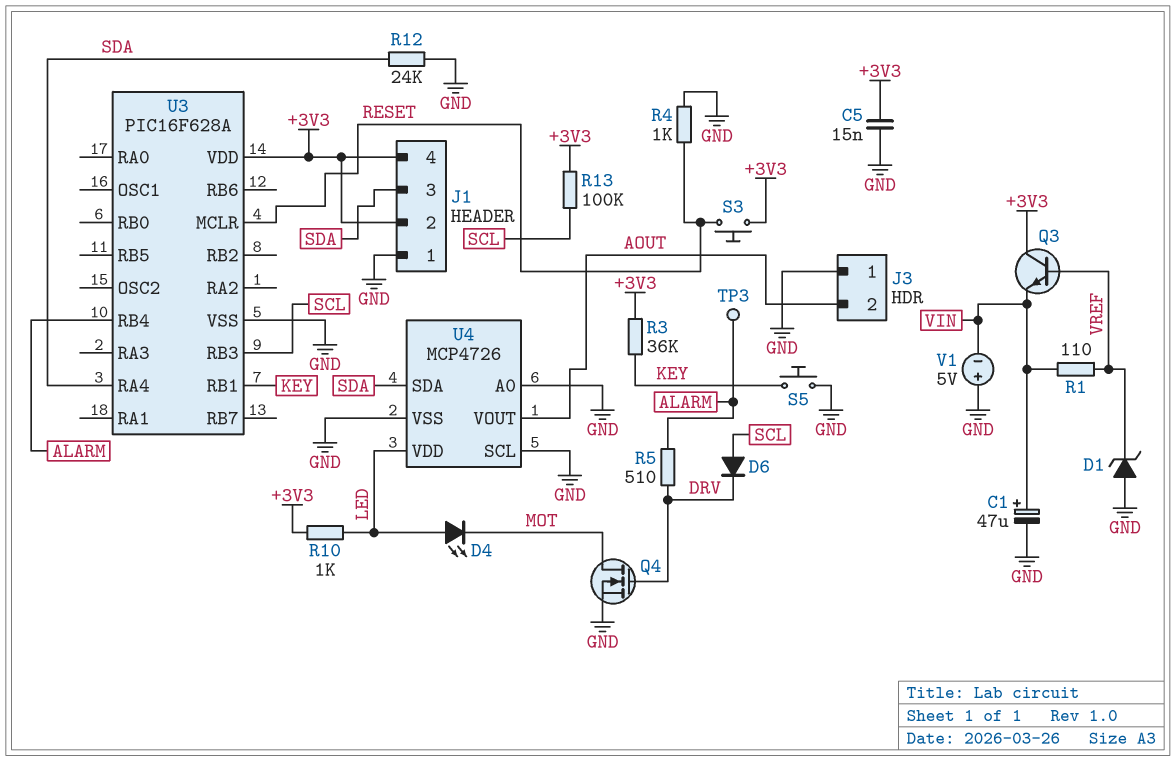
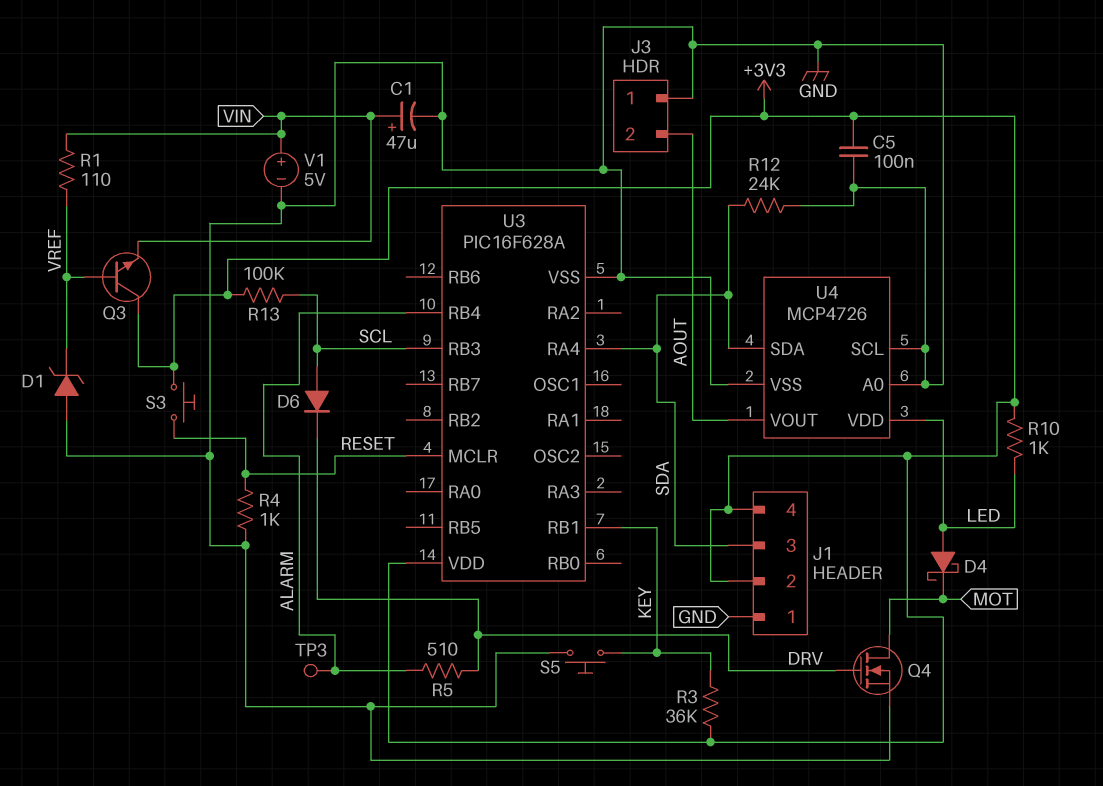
C5: 15nF (+3V3, GND) -> 100nF (+3V3, GND)
D4: LED (A LED, K MOT) -> schottky (A LED, K MOT)
V1: 5V (plus GND, minus VIN) -> 5V (plus VIN, minus GND)

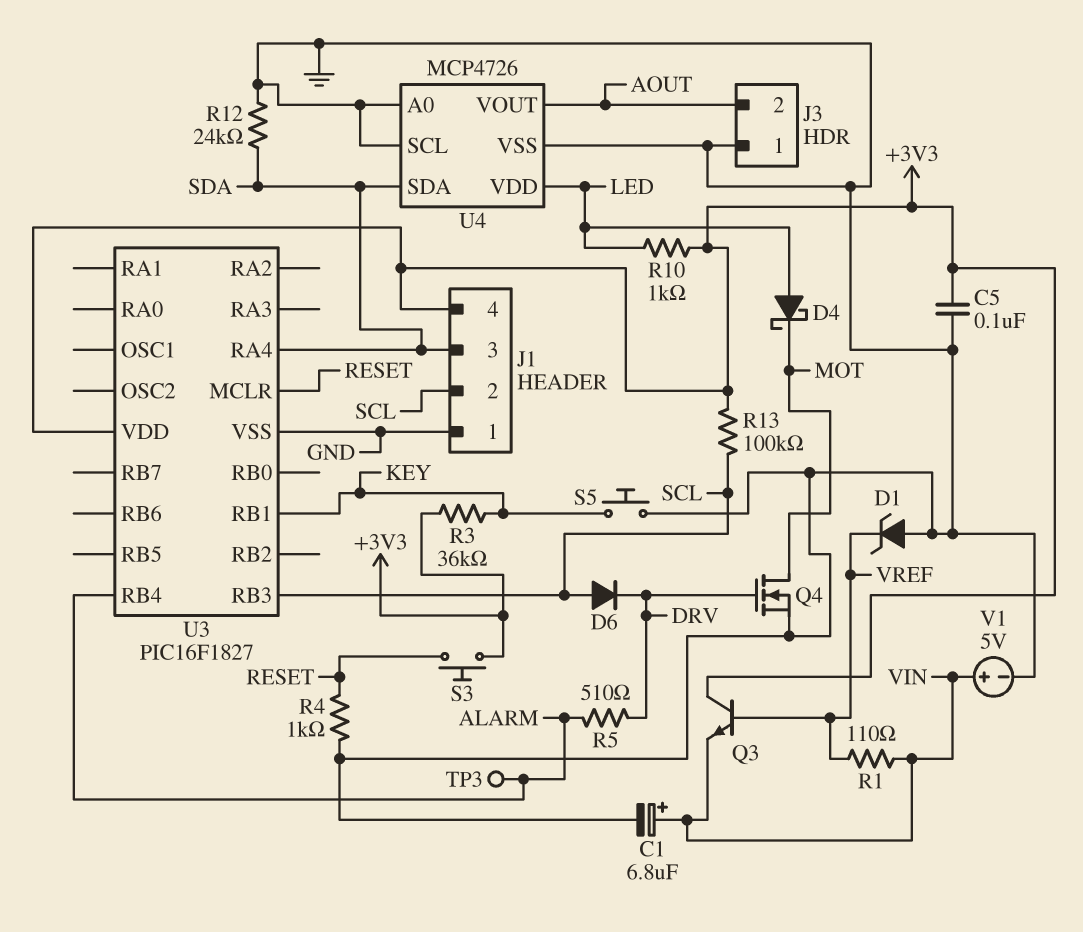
C1: 47uF (plus VIN, minus GND) -> 6.8uF (plus VIN, minus GND)
J1 pin 2: +3V3 -> SCL
U3: PIC16F628A -> PIC16F1827

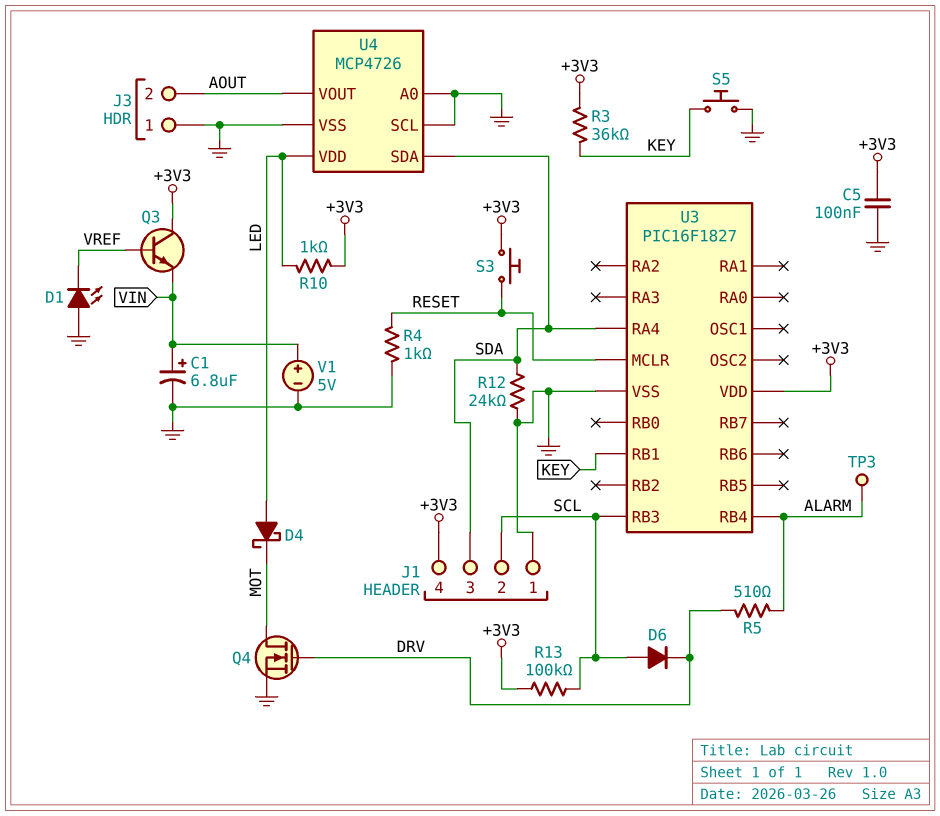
D1: zener (A GND, K VREF) -> LED (A GND, K VREF)
R1: 110 (VIN, VREF) -> none

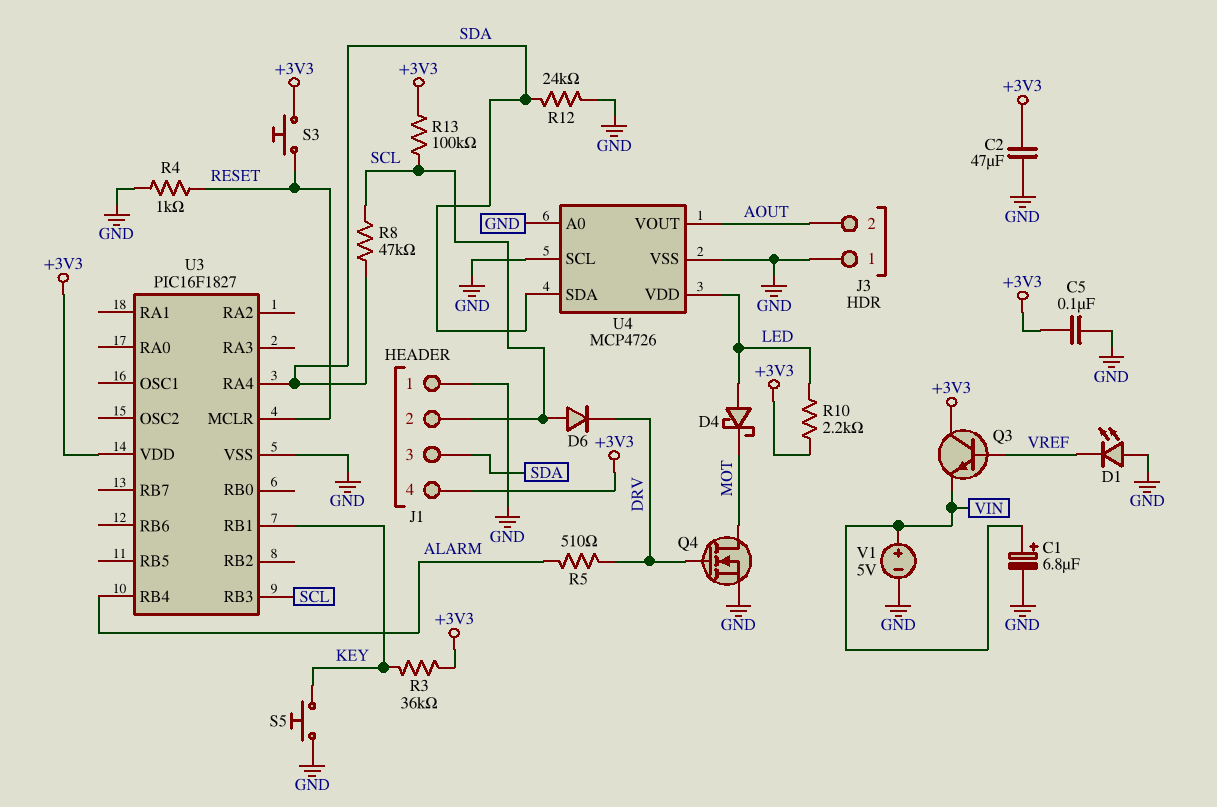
C2: none -> 47uF (+3V3, GND)
R8: none -> 47k (SCL, SDA)
R10: 1k (+3V3, LED) -> 2.2k (+3V3, LED)
TP3: test point (ALARM) -> none

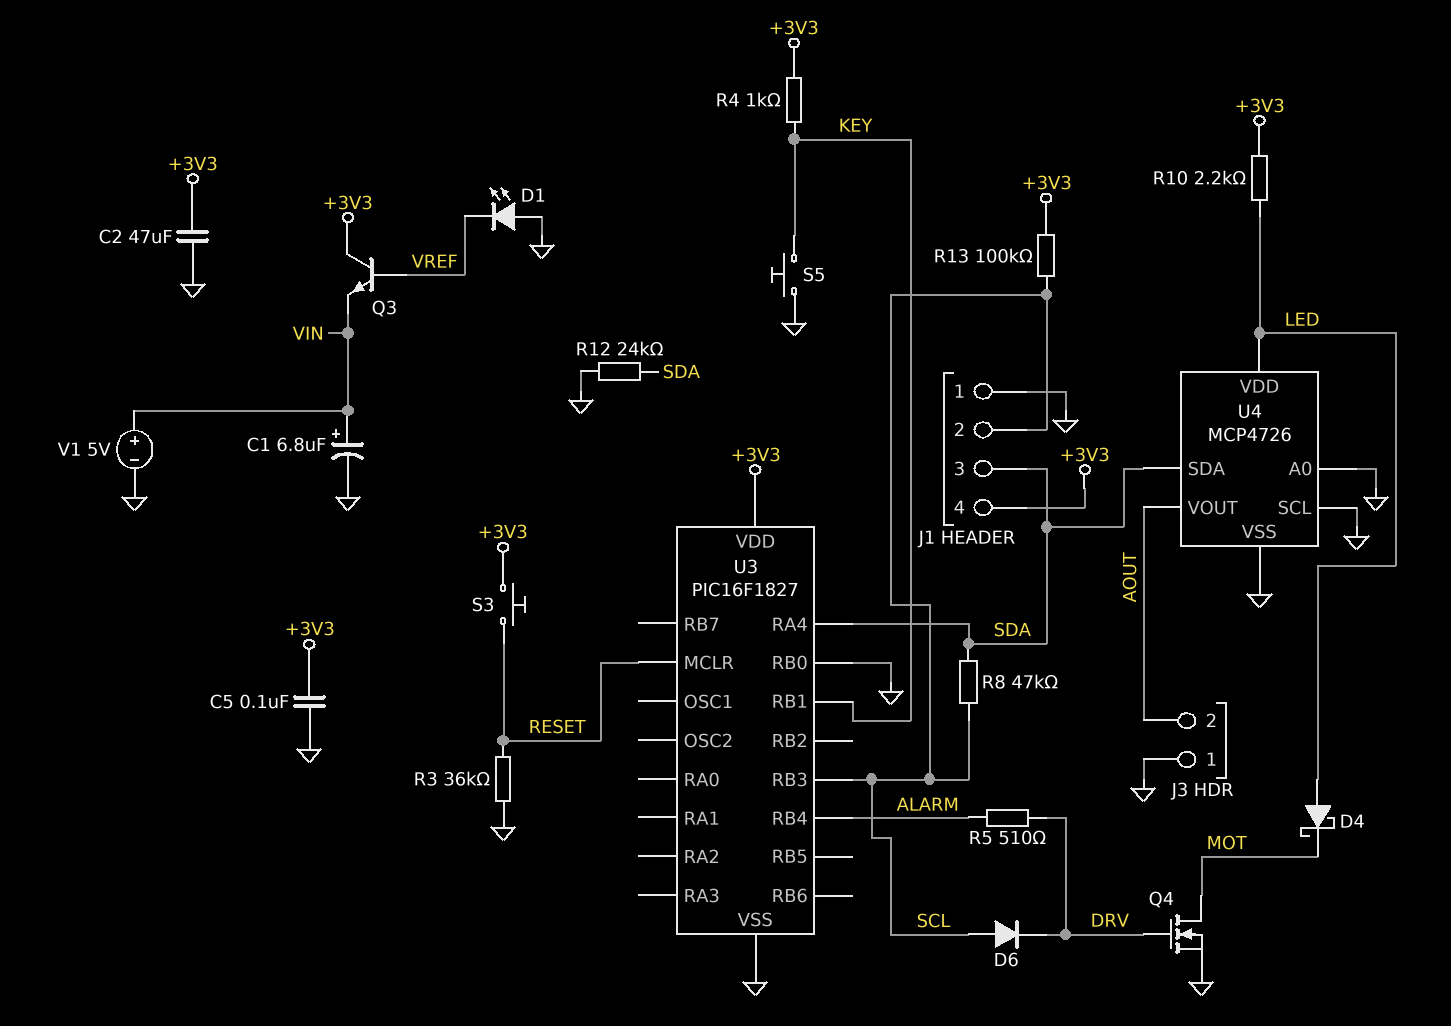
R3: 36k (+3V3, KEY) -> 36k (GND, RESET)
R4: 1k (GND, RESET) -> 1k (+3V3, KEY)
U3 pin RB0: none -> GND

